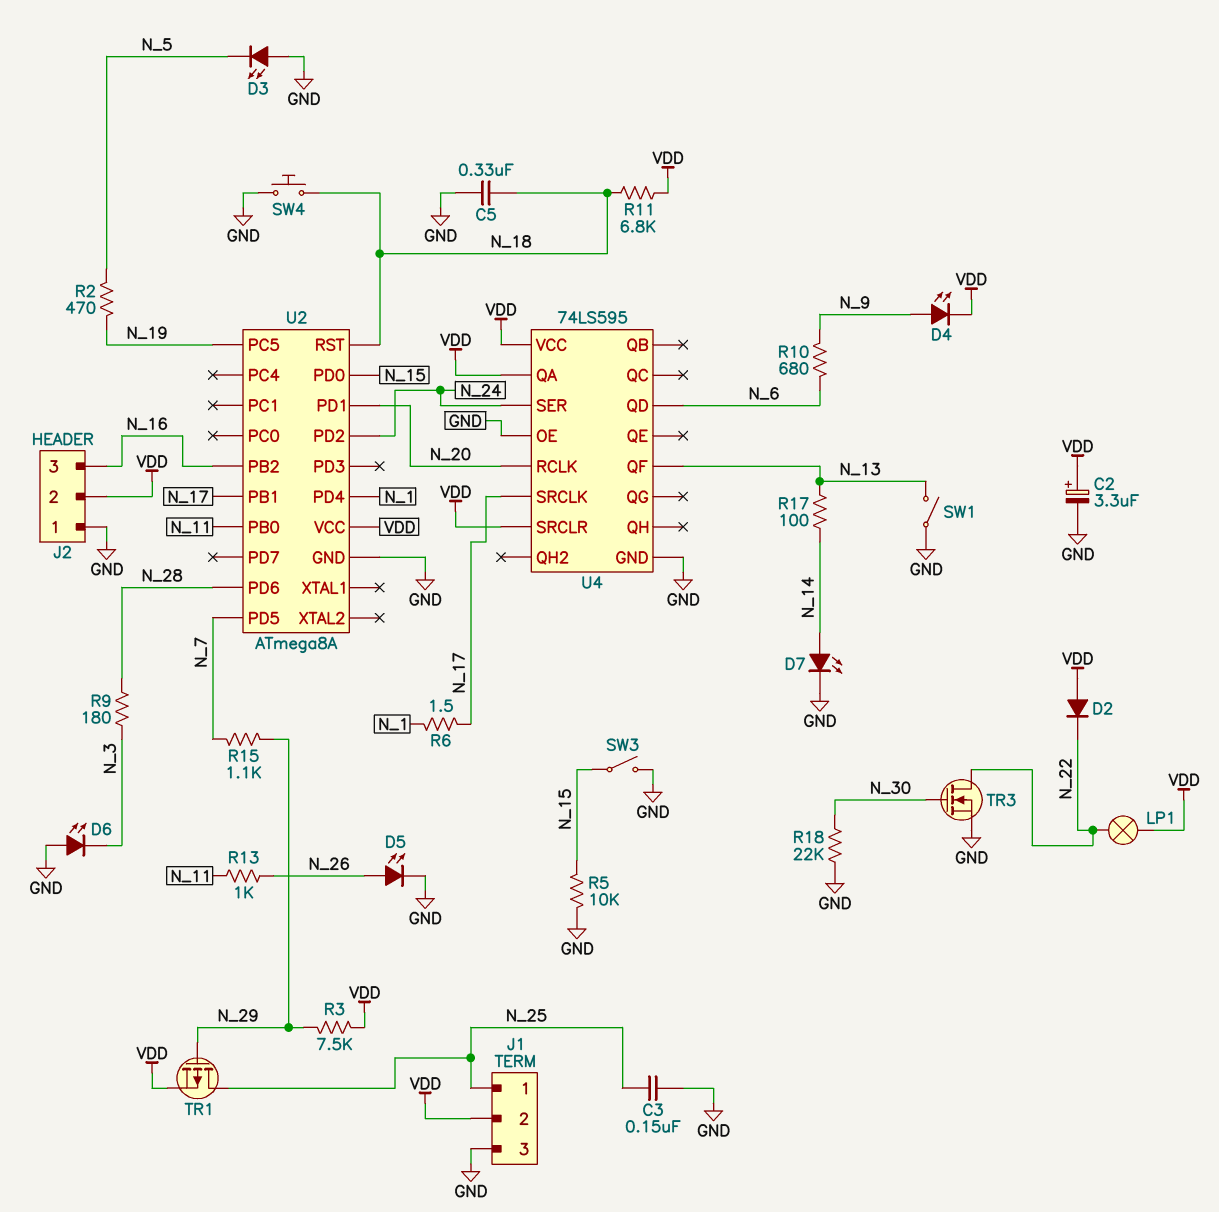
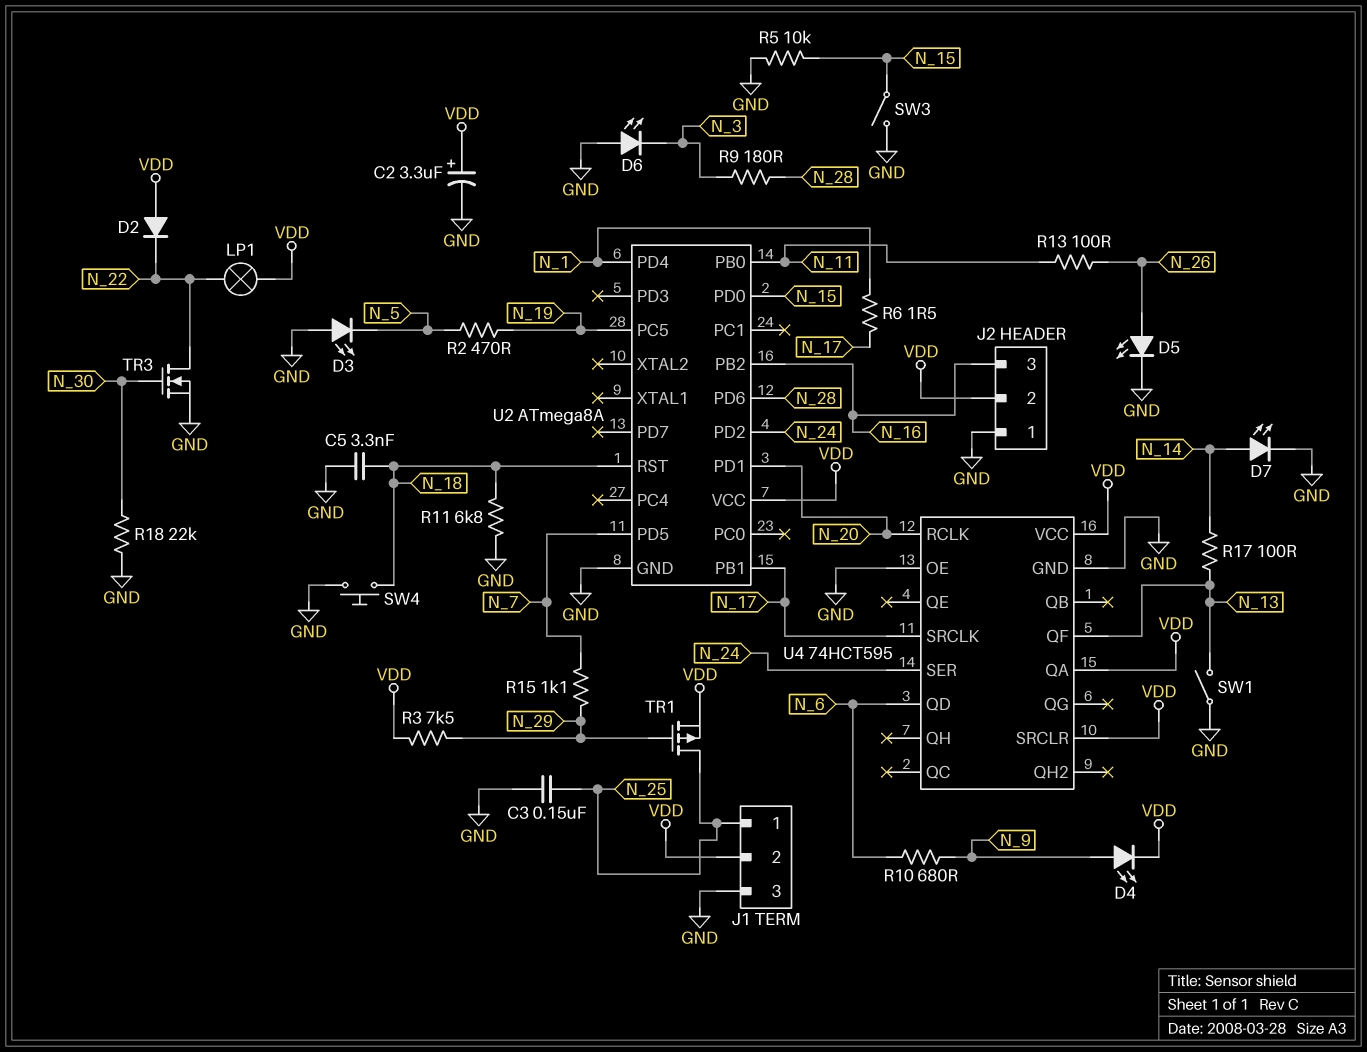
C5: 330nF (GND, N_18) -> 3.3nF (GND, N_18)
R11: 6.8k (N_18, VDD) -> 6.8k (GND, N_18)
R13: 1k (N_11, N_26) -> 100 (N_11, N_26)
U4: 74LS595 -> 74HCT595

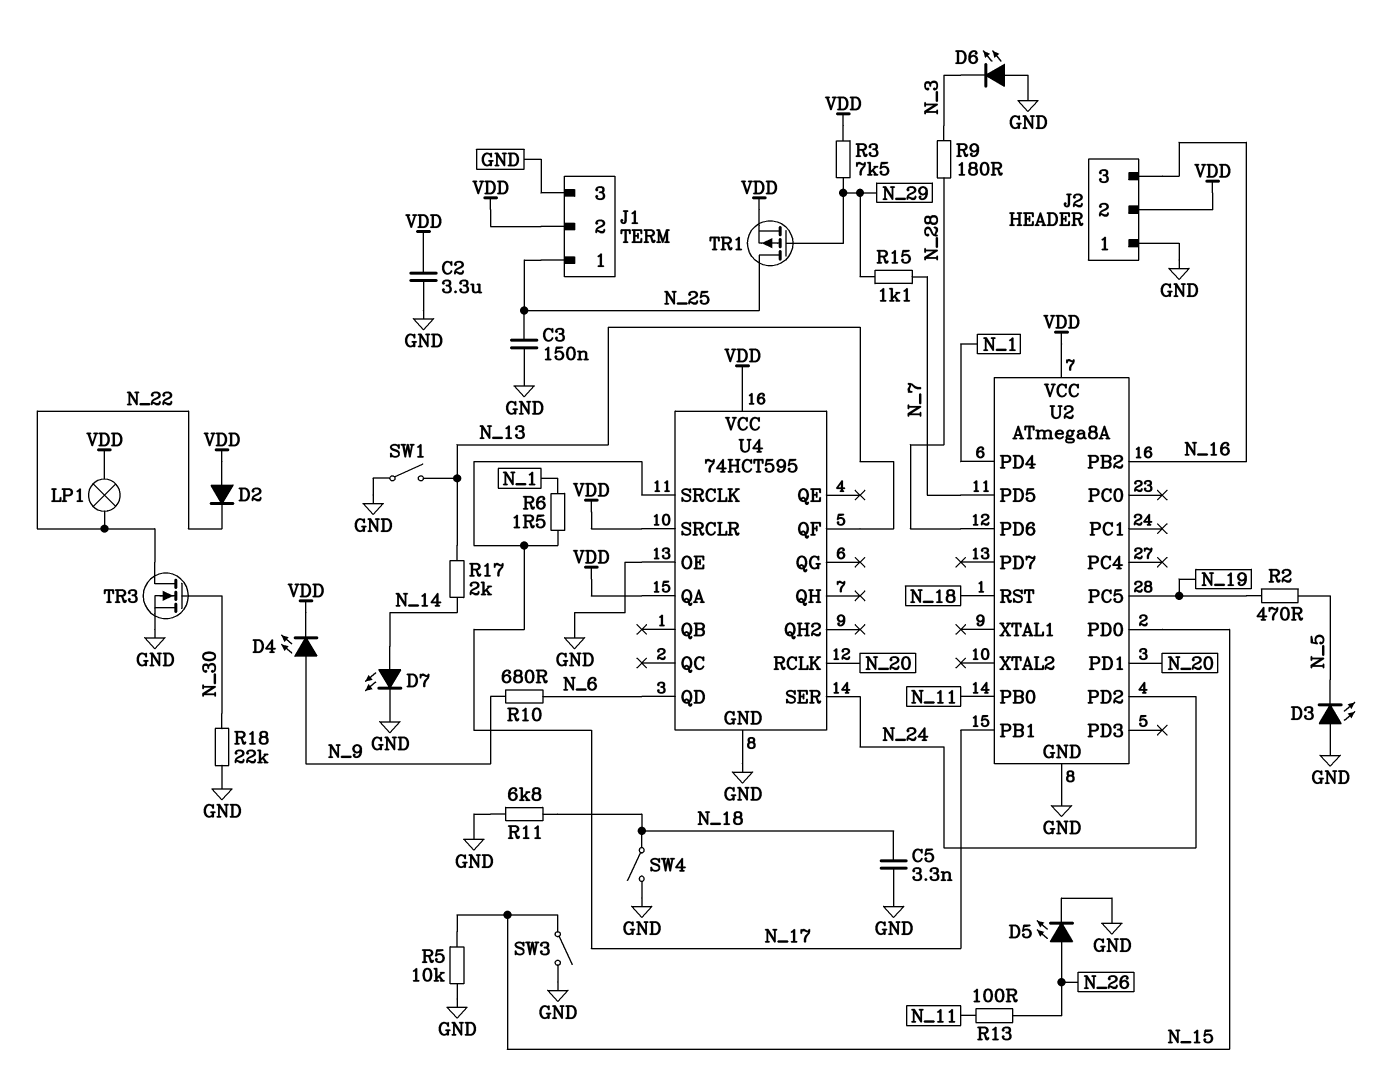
C2: 3.3uF (plus VDD, minus GND) -> 3.3uF (GND, VDD)
R17: 100 (N_13, N_14) -> 2k (N_13, N_14)
SW4: button (GND, N_18) -> switch (GND, N_18)

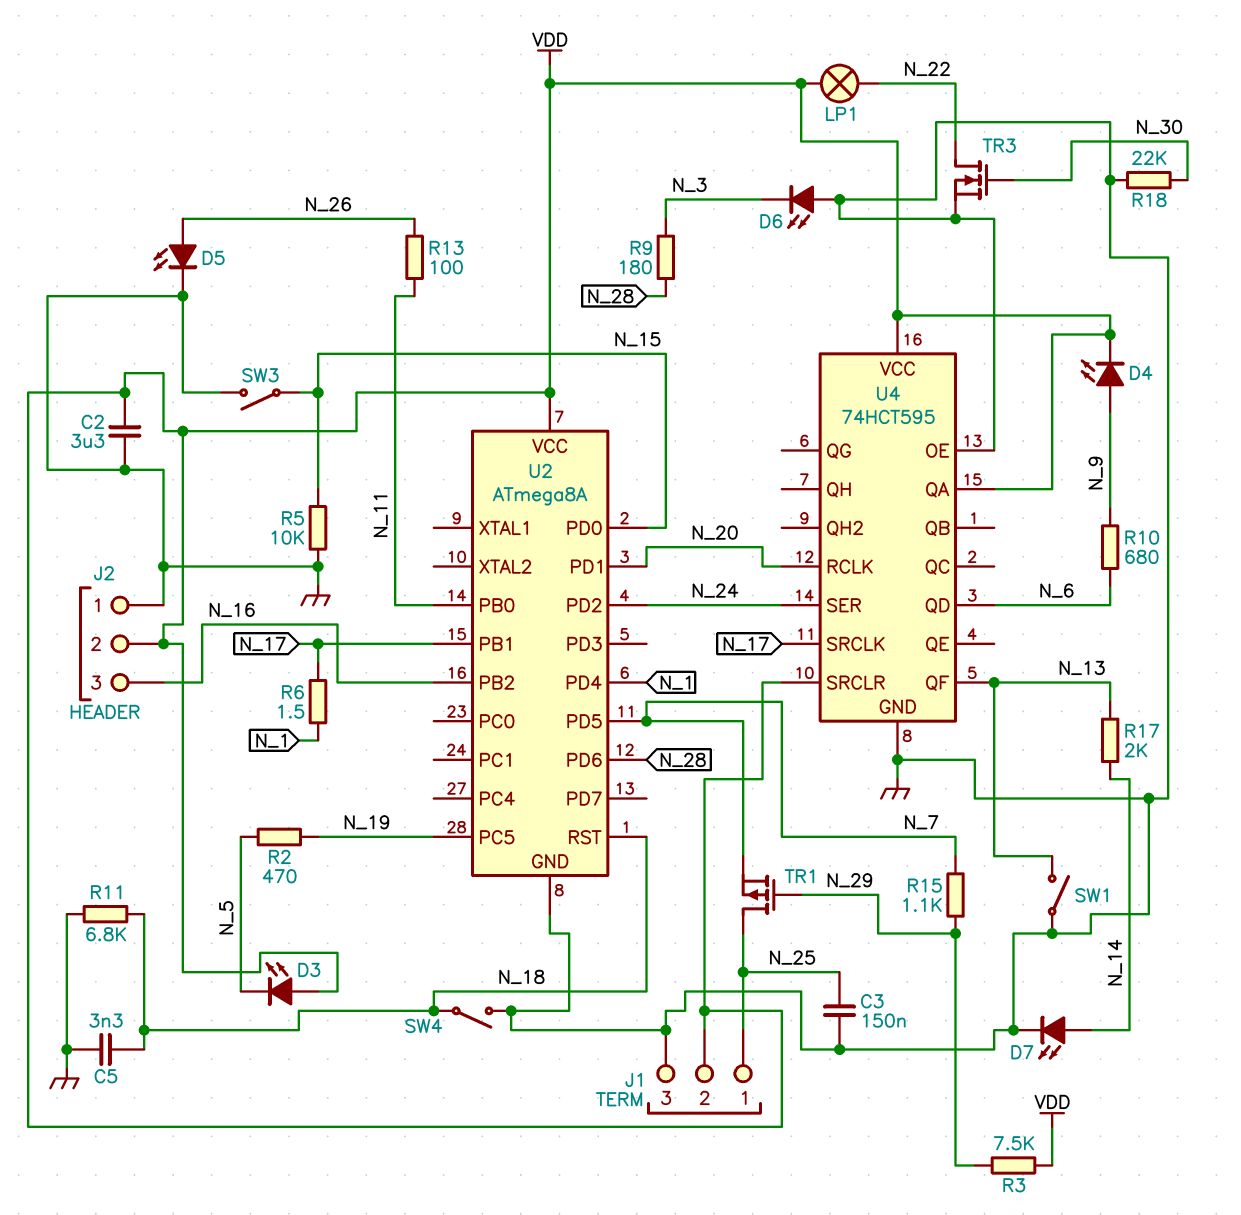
D2: diode (A VDD, K N_22) -> none
D3: LED (A GND, K N_5) -> LED (A VDD, K N_5)
TR1: PMOS (G N_29, D N_25, S VDD) -> PMOS (G N_29, D N_25, S N_7)

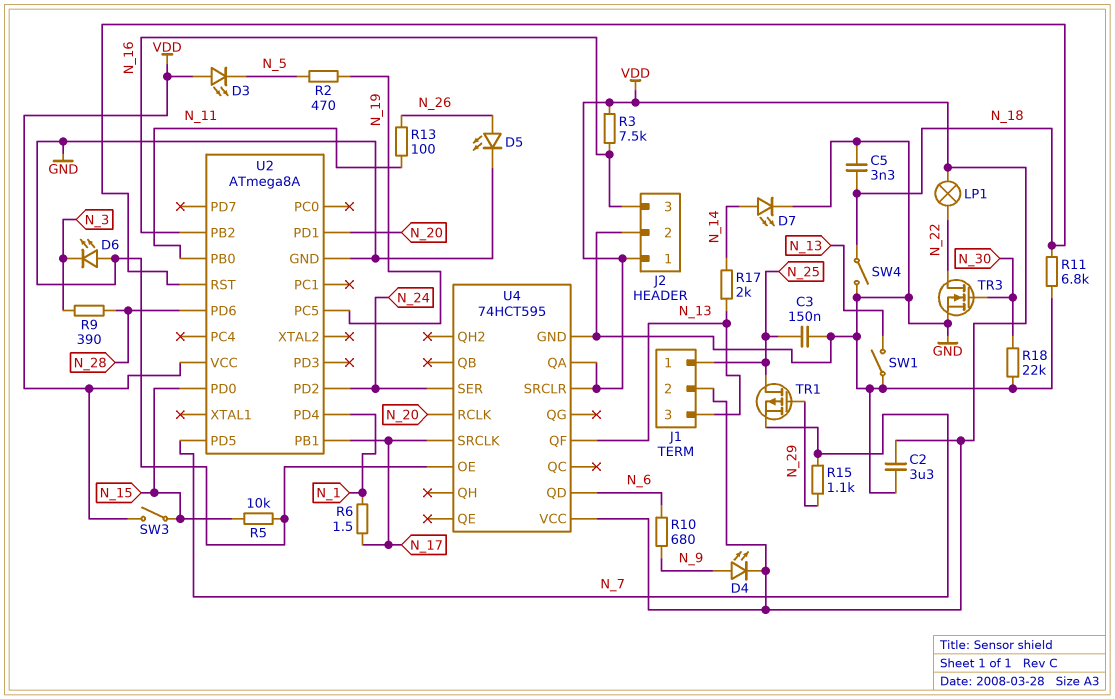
J1 pin 3: GND -> N_13
J2 pin 1: GND -> VDD
J2 pin 2: VDD -> GND
R3: 7.5k (N_29, VDD) -> 7.5k (N_16, VDD)
R9: 180 (N_3, N_28) -> 390 (N_3, N_28)
SW3: switch (GND, N_15) -> switch (N_15, VDD)

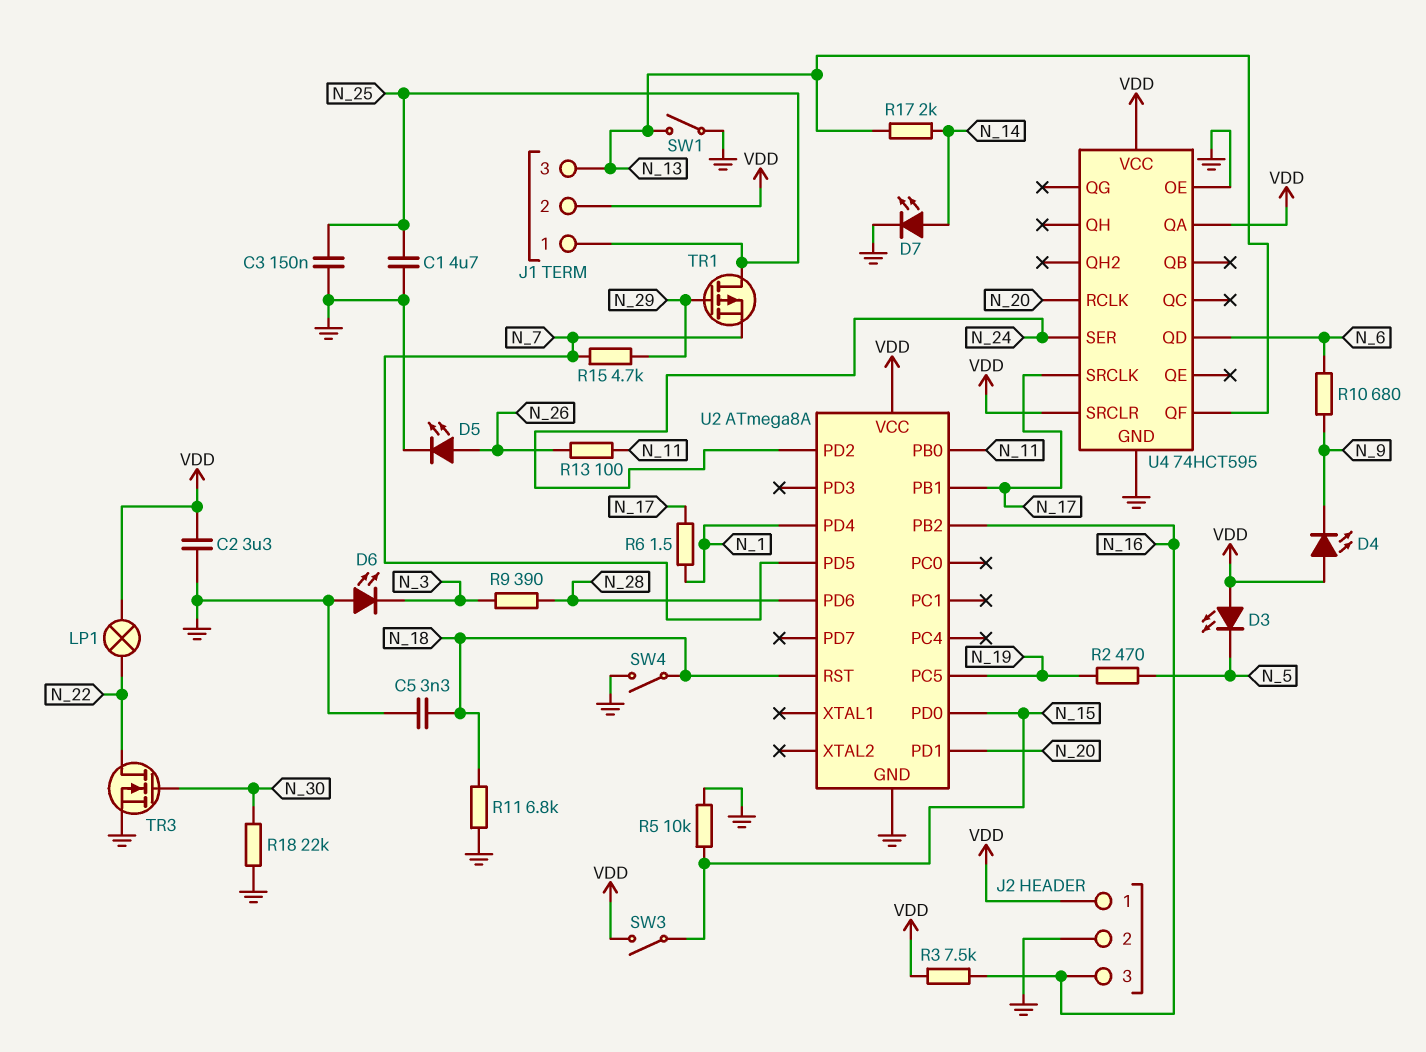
C1: none -> 4.7uF (GND, N_25)
D4: LED (A N_9, K VDD) -> LED (A VDD, K N_9)
R15: 1.1k (N_7, N_29) -> 4.7k (N_7, N_29)

